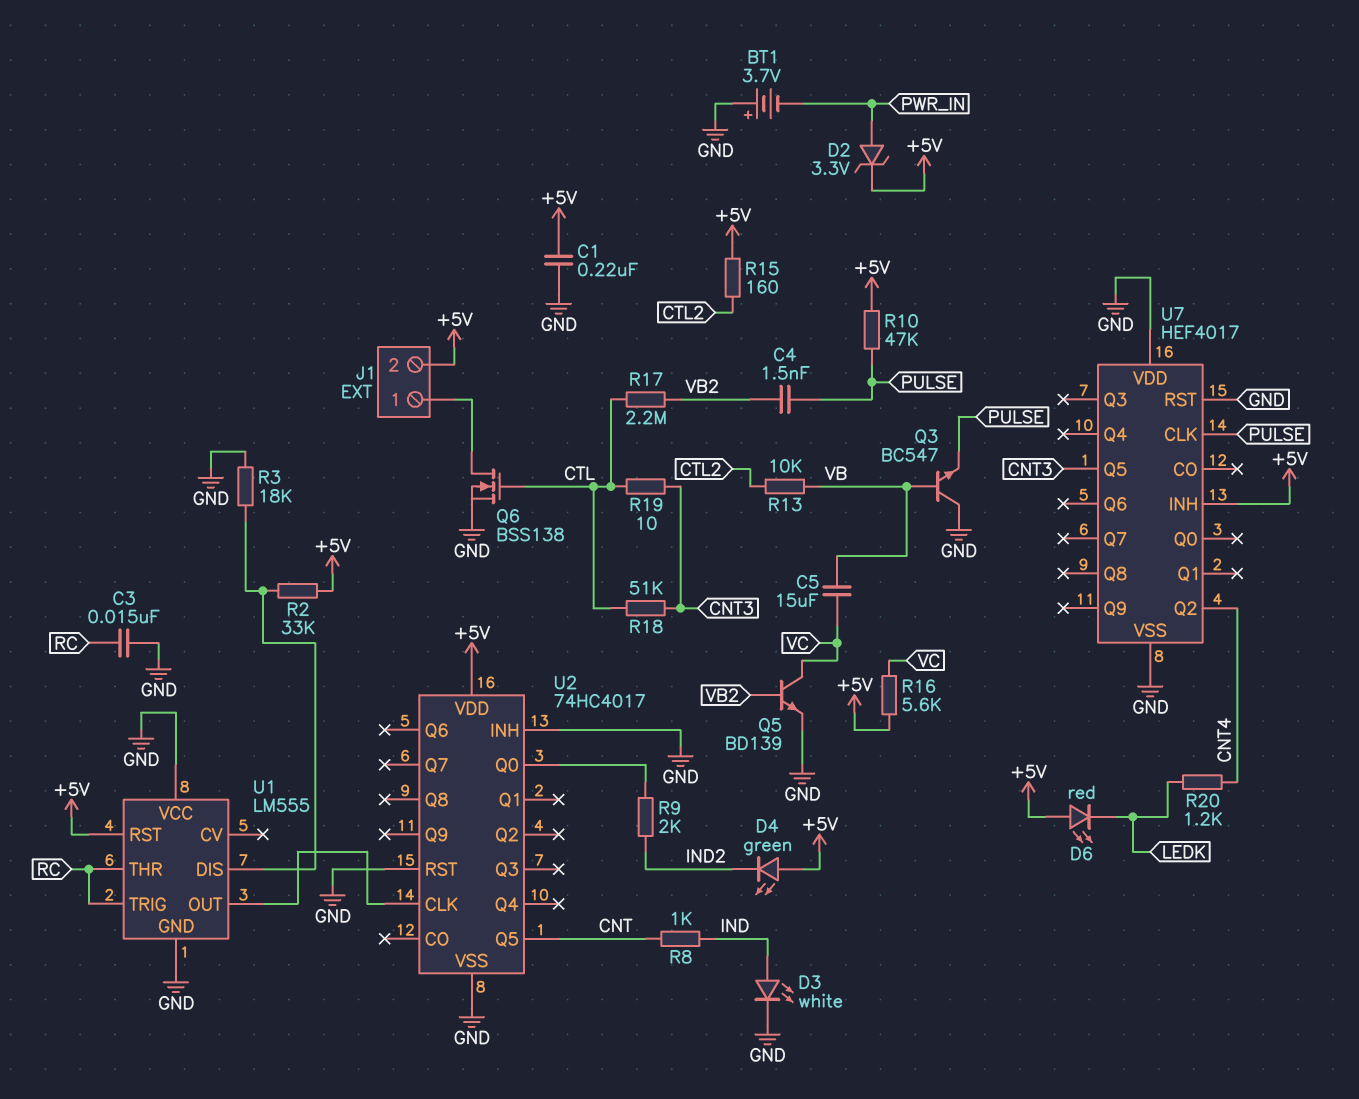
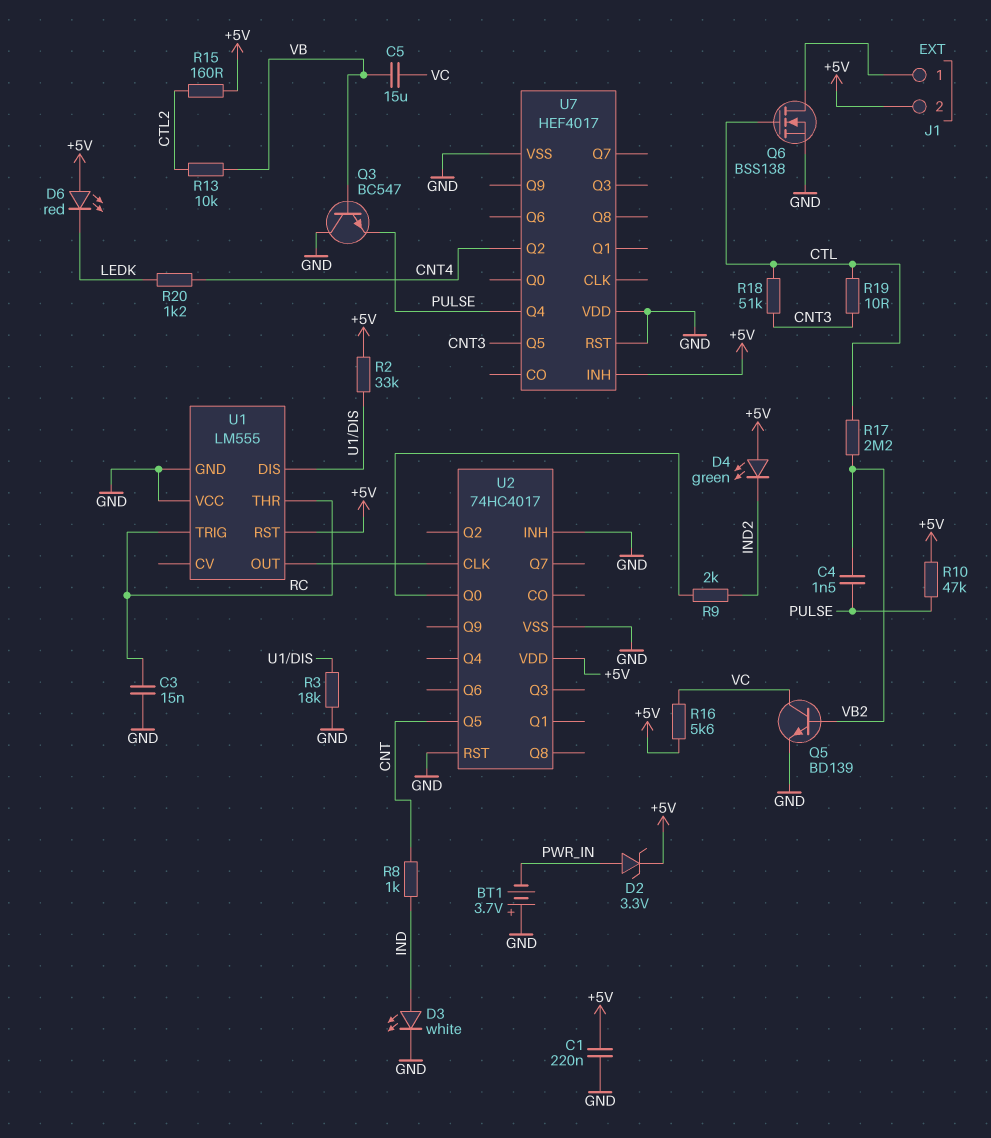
U7 pin CLK: PULSE -> none
U7 pin Q4: none -> PULSE

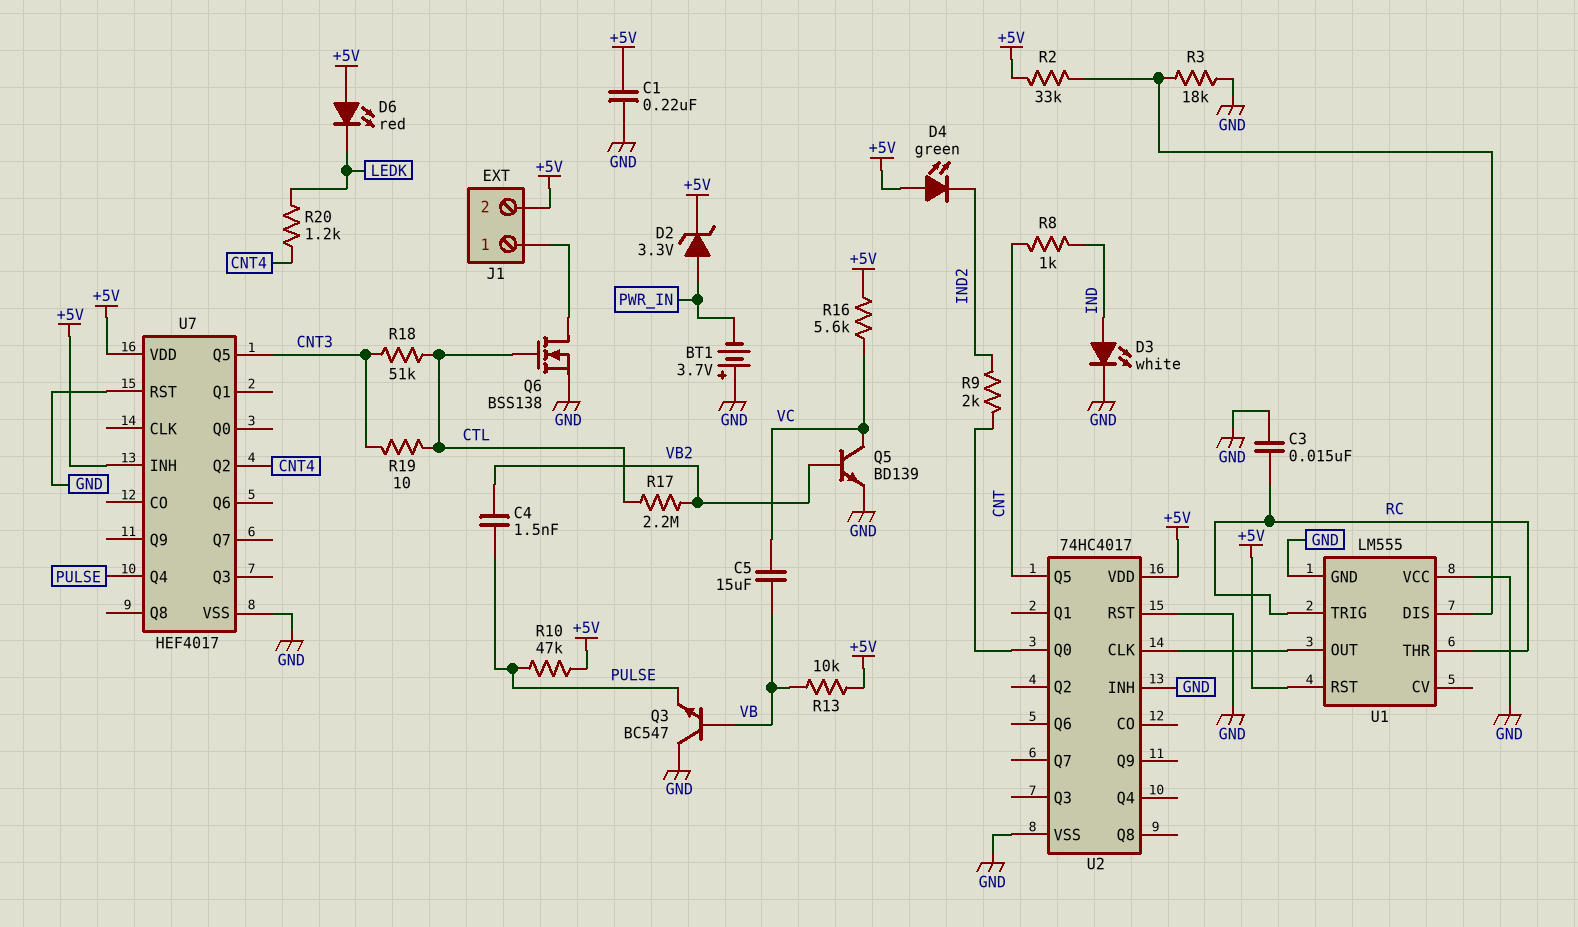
R13: 10k (CTL2, VB) -> 10k (+5V, VB)
R15: 160 (+5V, CTL2) -> none
U7 pin VDD: GND -> +5V

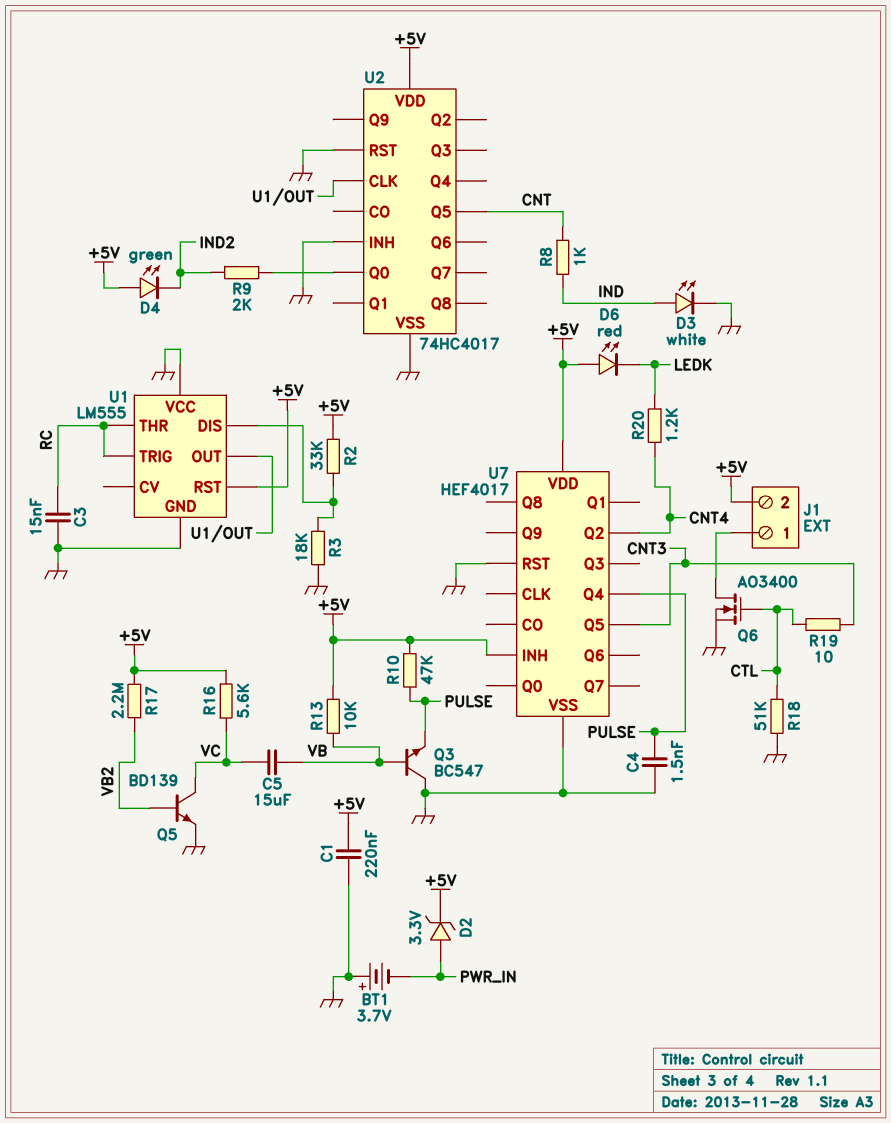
C4: 1.5nF (PULSE, VB2) -> 1.5nF (GND, PULSE)
Q6: NMOS BSS138 (G CTL, D J1/1, S GND) -> NMOS AO3400 (G CTL, D J1/1, S GND)
R17: 2.2M (CTL, VB2) -> 2.2M (+5V, VB2)
R18: 51k (CNT3, CTL) -> 51k (CTL, GND)

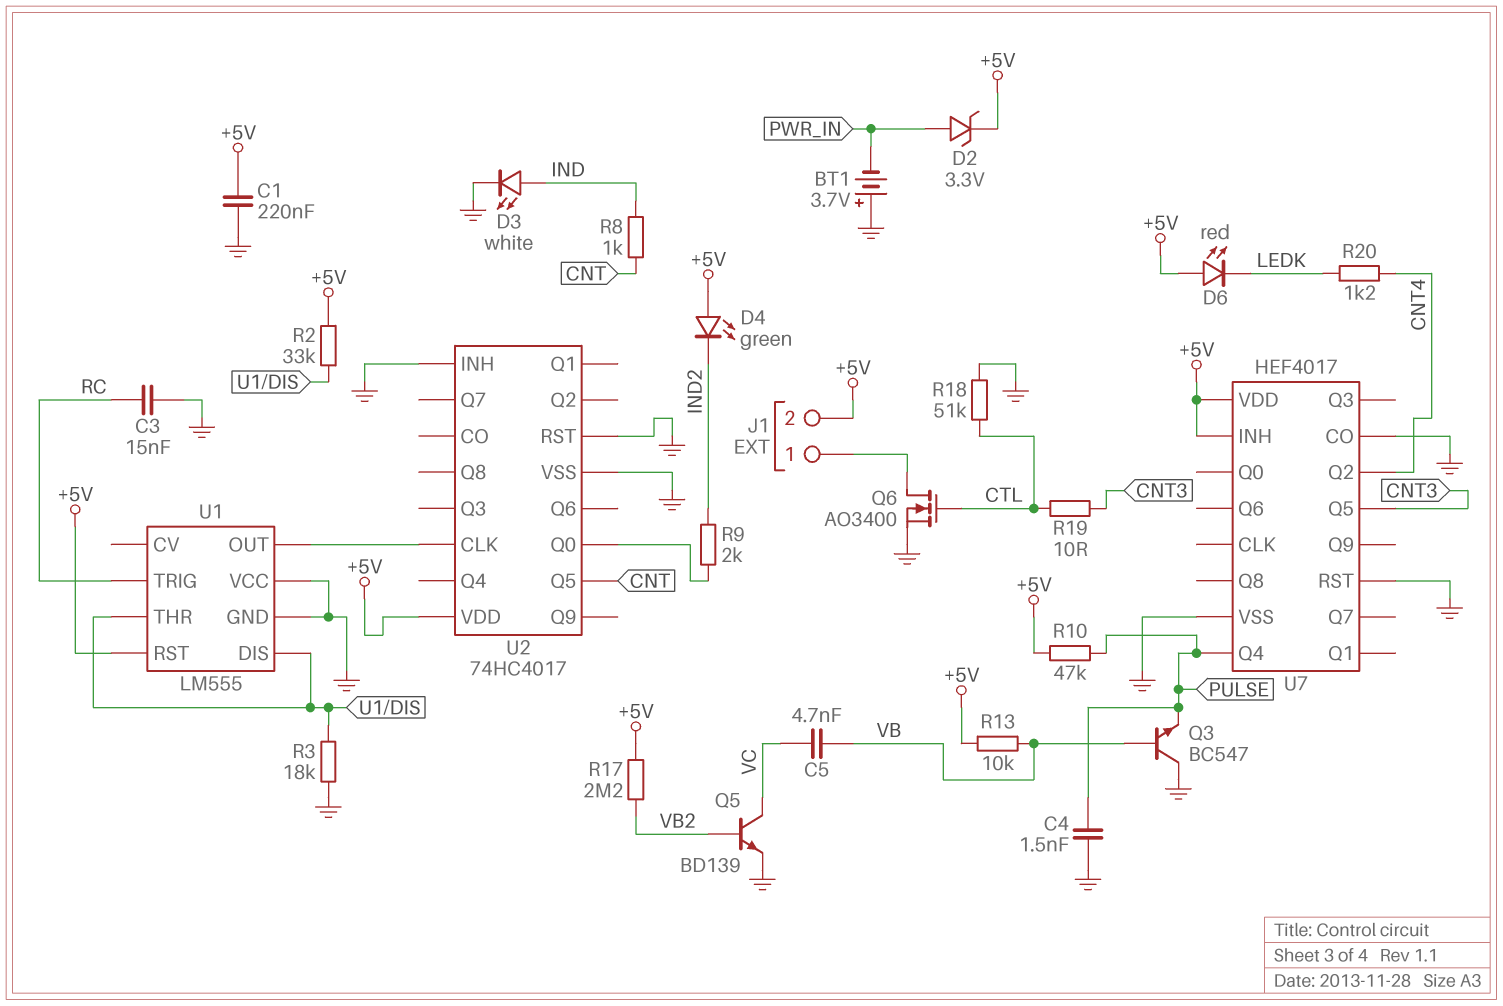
C5: 15uF (VB, VC) -> 4.7nF (VB, VC)
R16: 5.6k (+5V, VC) -> none
U1 pin THR: RC -> U1/DIS
U7 pin CO: none -> GND

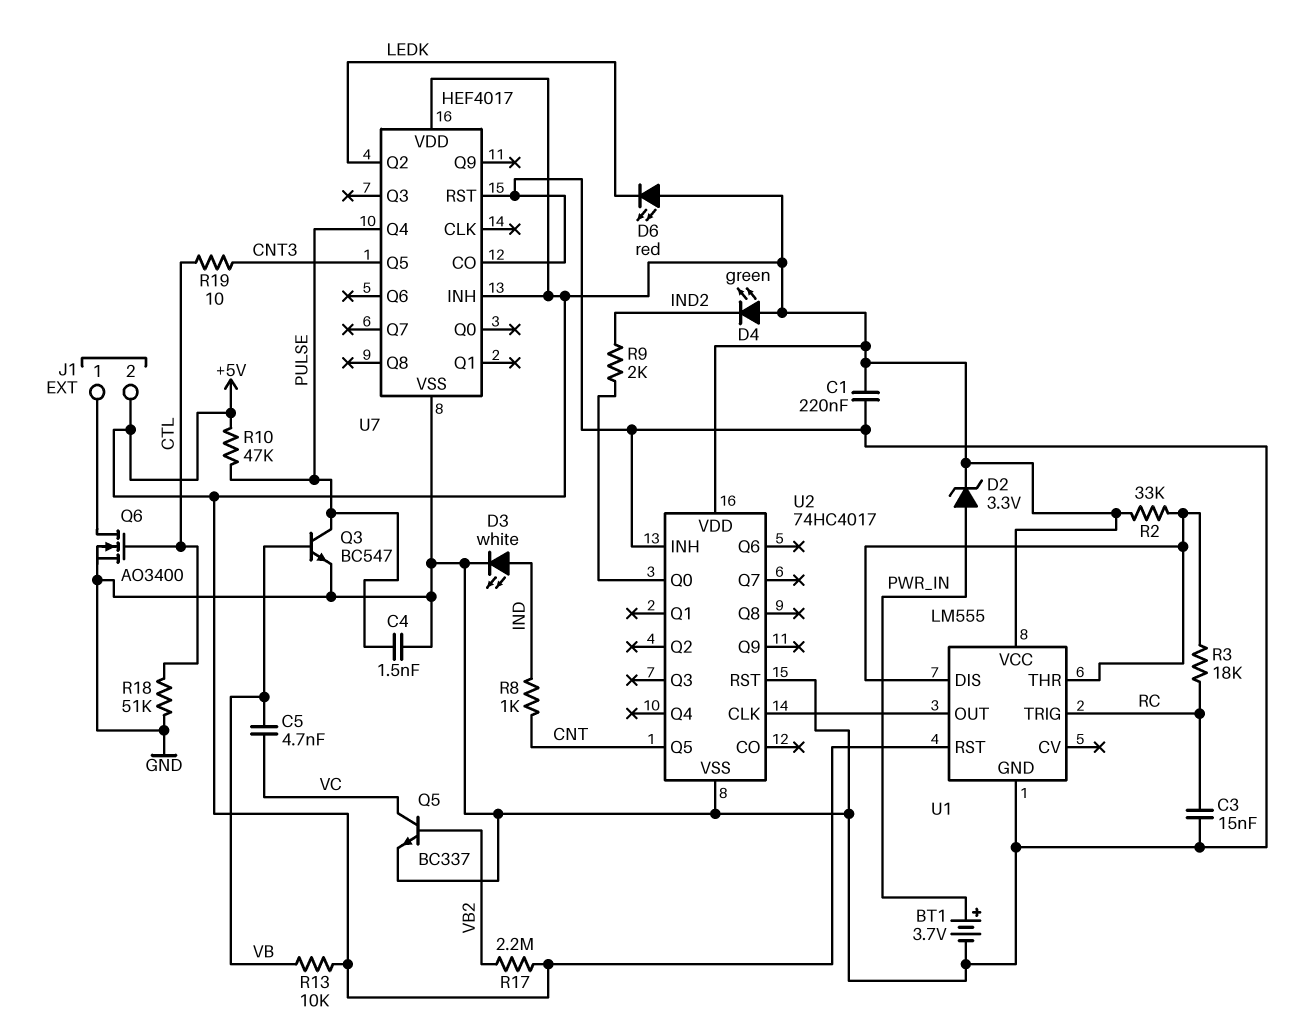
BT1: 3.7V (plus GND, minus PWR_IN) -> 3.7V (plus PWR_IN, minus GND)
Q3: NPN BC547 (B VB, C GND, E PULSE) -> NPN BC547 (B VB, C PULSE, E GND)
Q5: NPN BD139 (B VB2, C VC, E GND) -> NPN BC337 (B VB2, C VC, E GND)
R3: 18k (GND, U1/DIS) -> 18k (RC, U1/DIS)
R20: 1.2k (CNT4, LEDK) -> none
U1 pin VCC: GND -> +5V
U7 pin Q2: CNT4 -> LEDK

